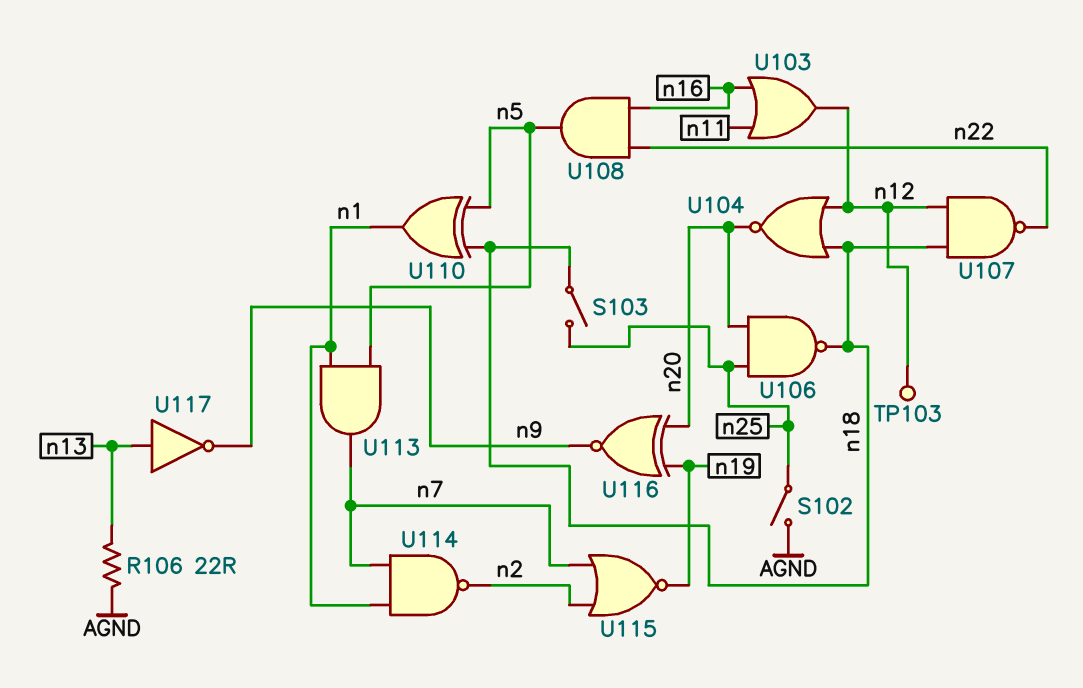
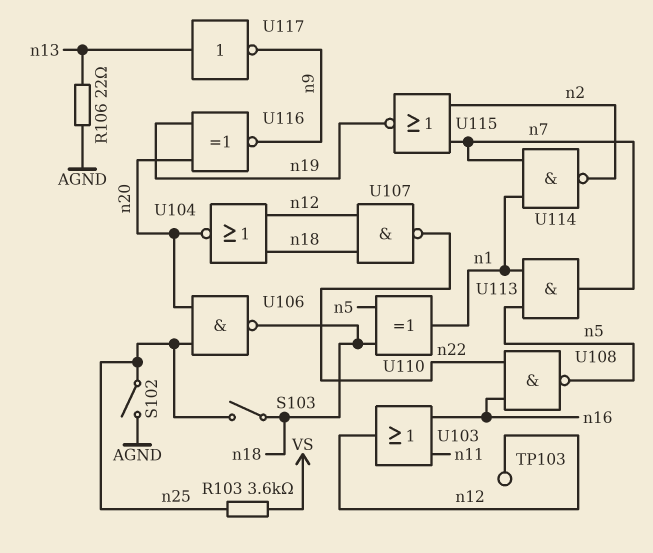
R103: none -> 3.6k (VS, n25)
U108: AND (in n16, in n22, out n5) -> NAND (in n16, in n22, out n5)

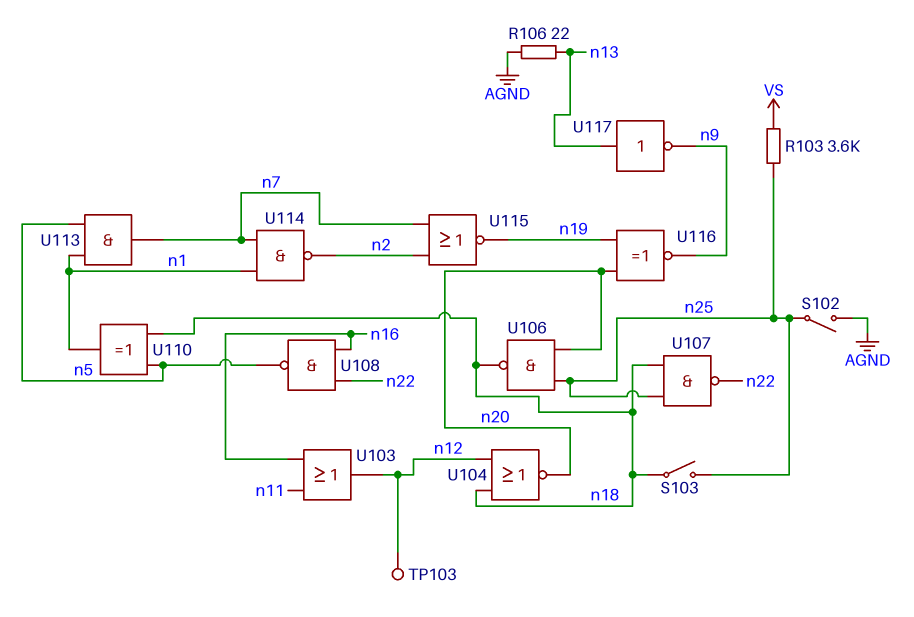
U107: NAND (in n12, in n18, out n22) -> NAND (in n18, in n25, out n22)

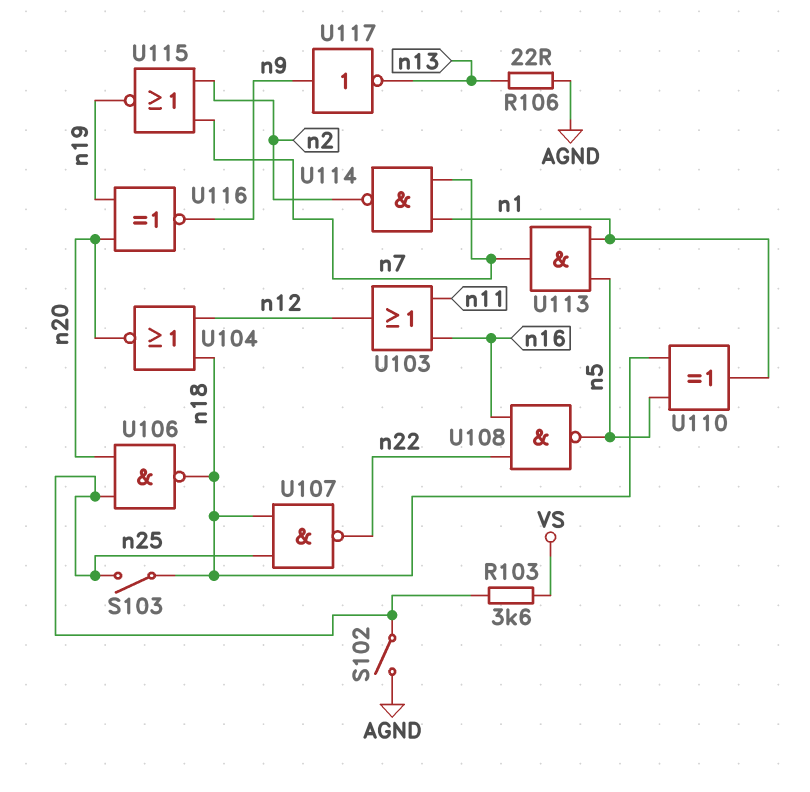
TP103: test point (n12) -> none
U117: NOT (in n13, out n9) -> NOT (in n9, out n13)

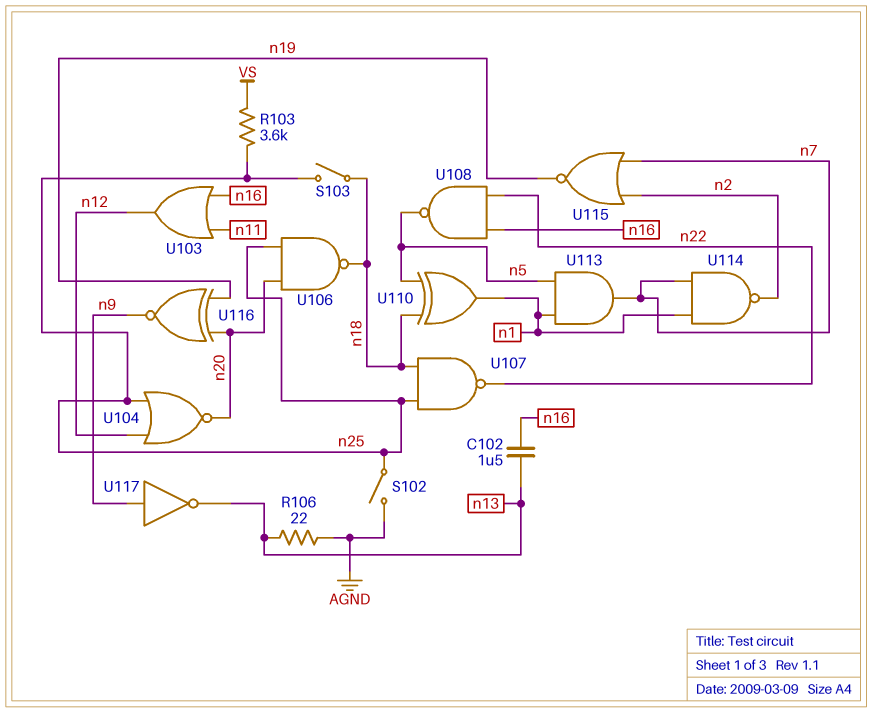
C102: none -> 1.5uF (n13, n16)
U104: NOR (in n12, in n18, out n20) -> NOR (in n12, in n25, out n20)

